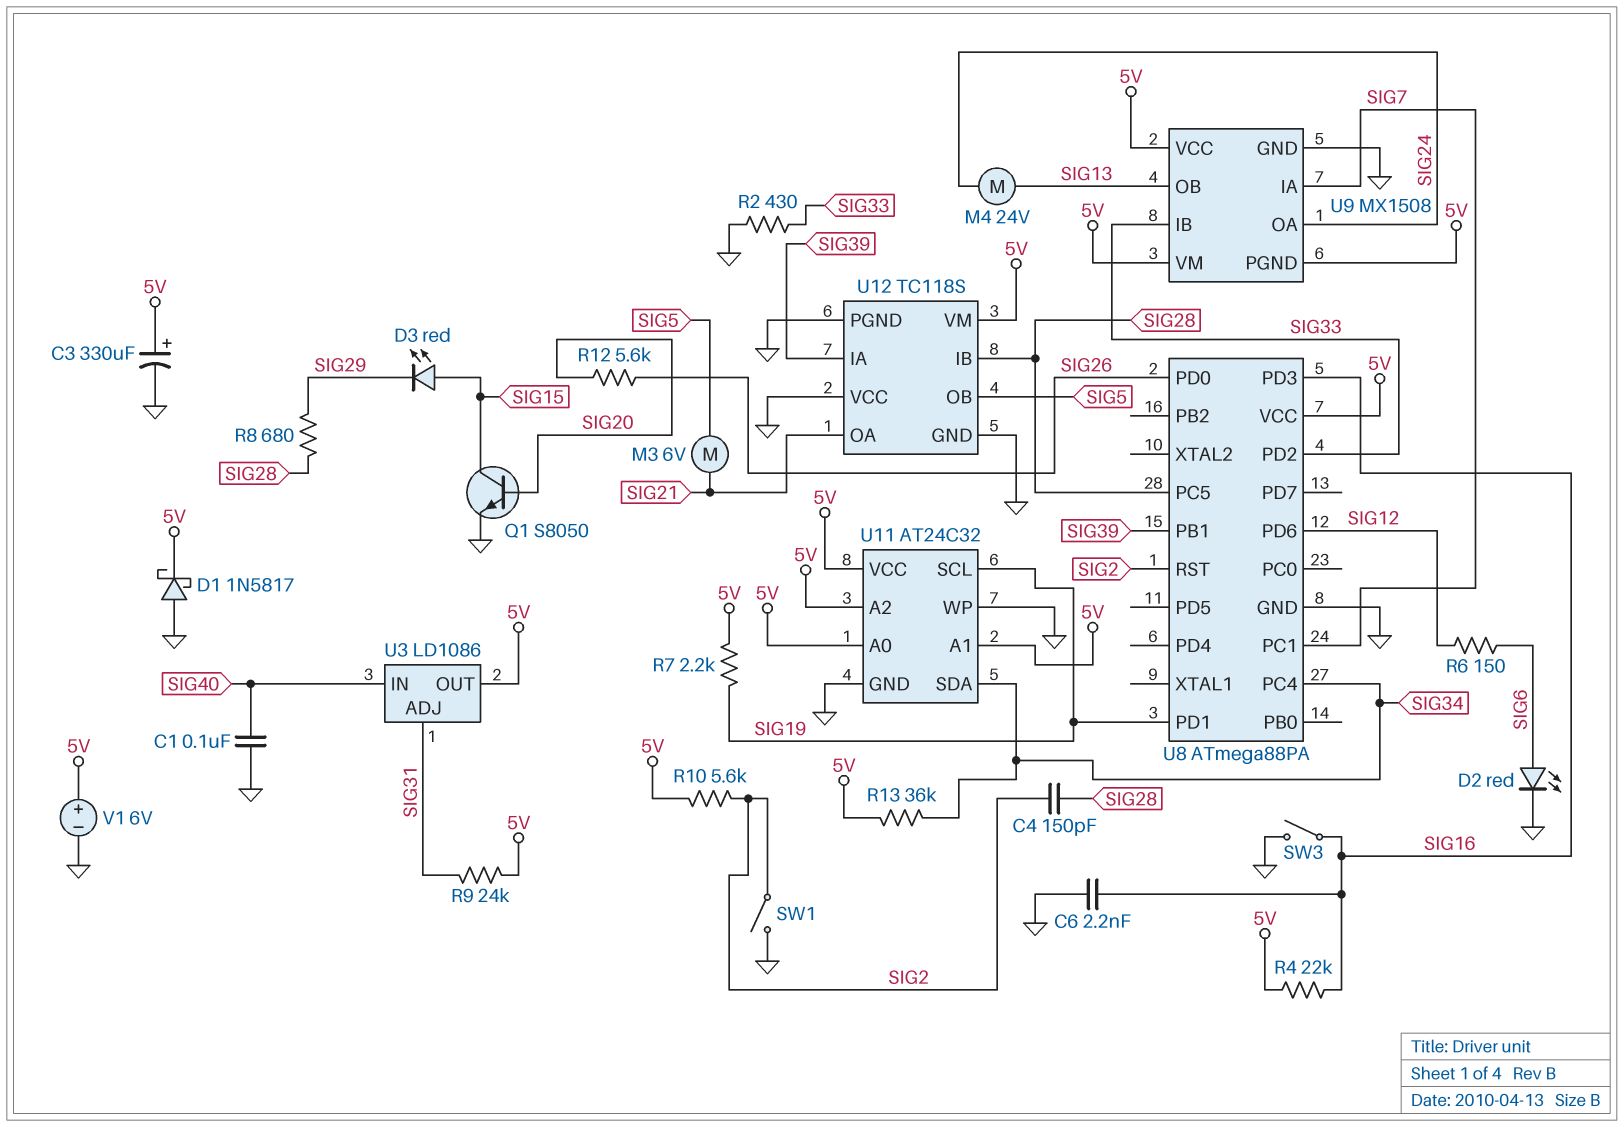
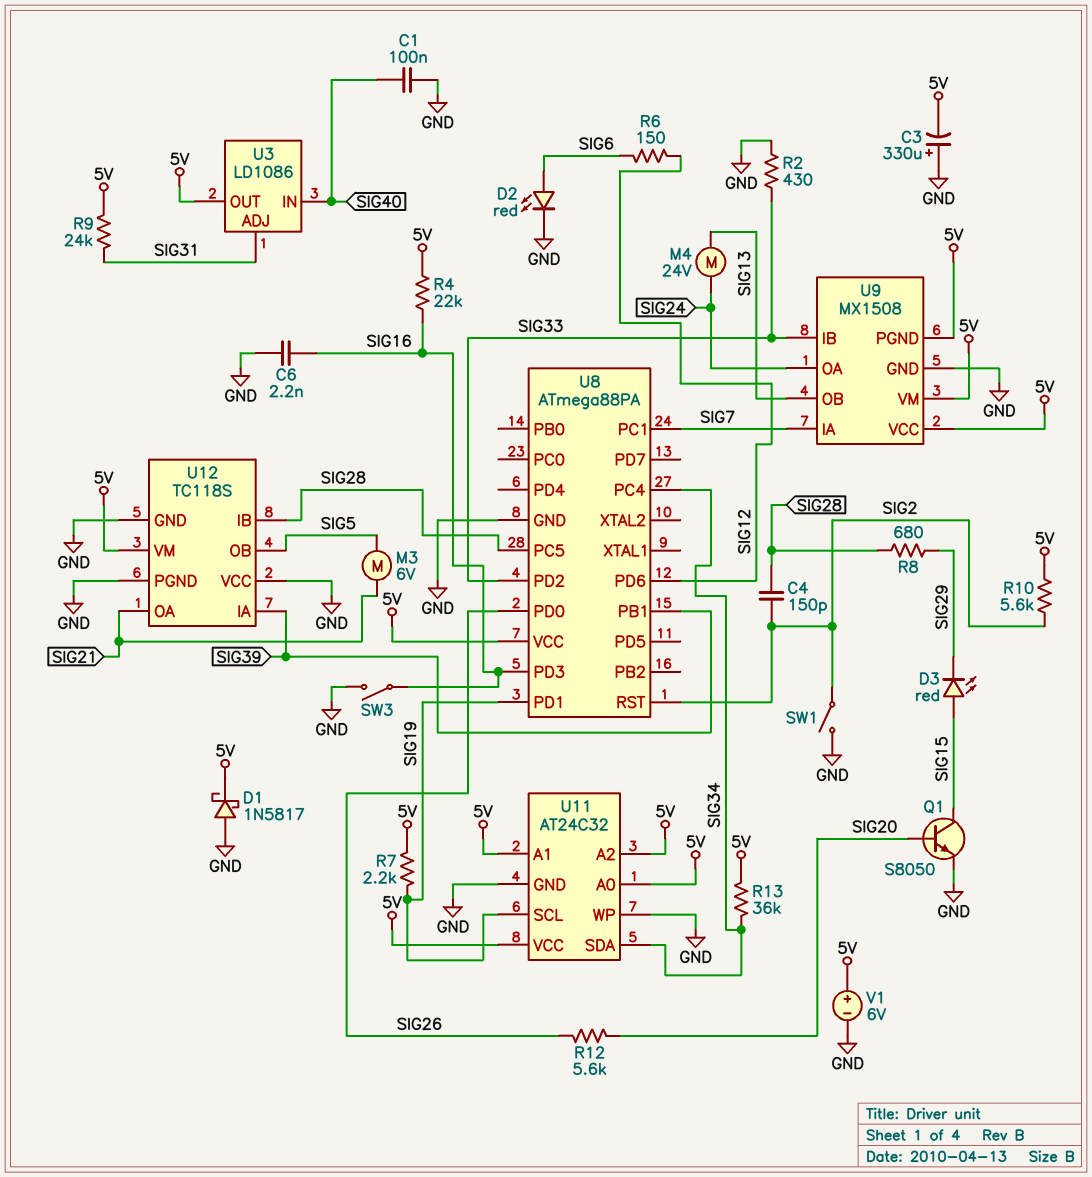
C3: 330uF (plus 5V, minus GND) -> 330uF (plus GND, minus 5V)

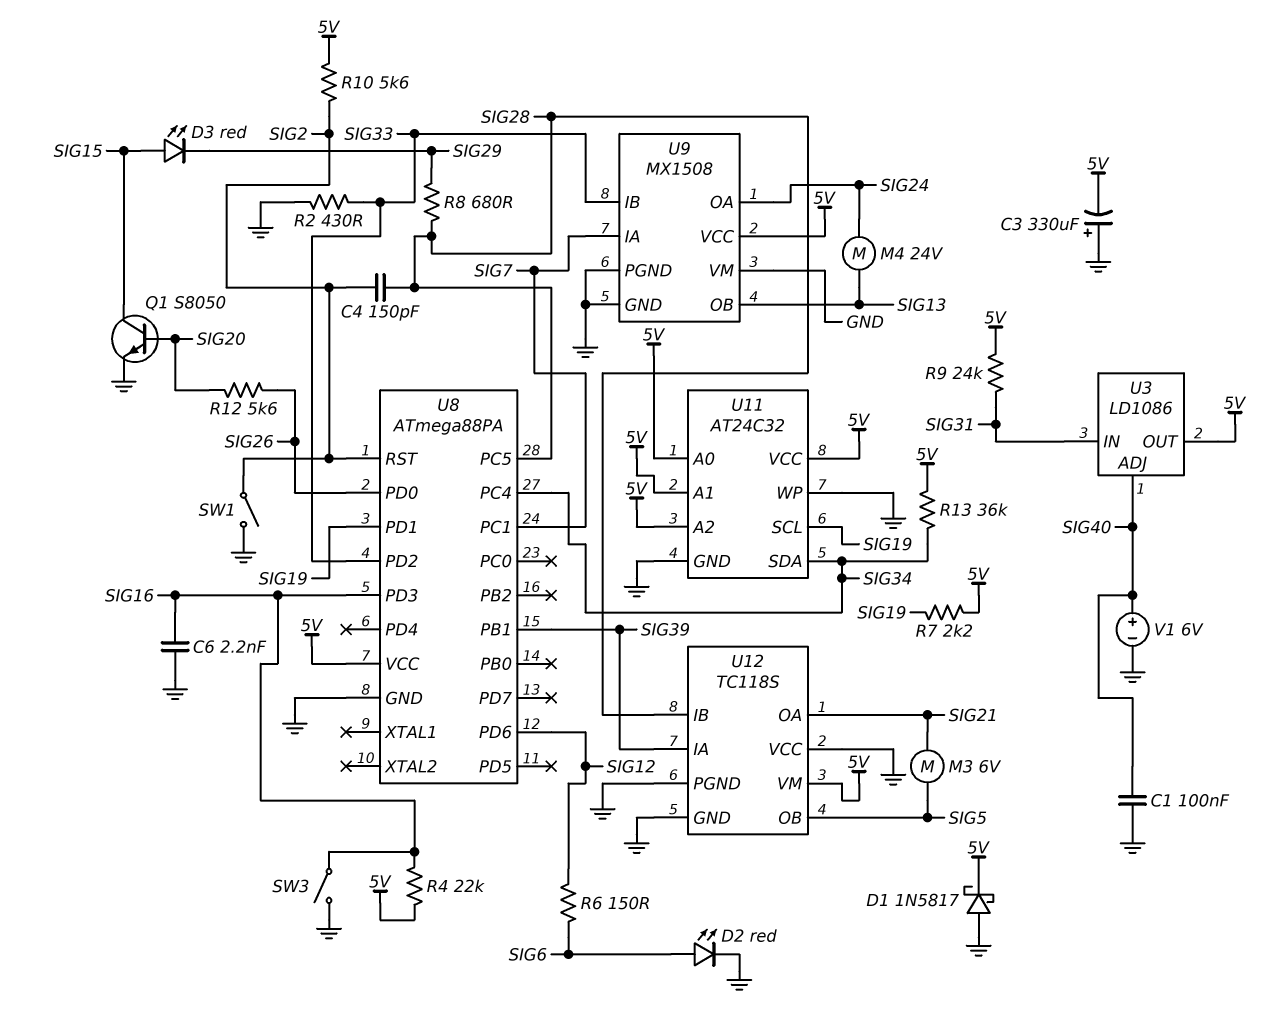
U3 pin ADJ: SIG31 -> SIG40
U3 pin IN: SIG40 -> SIG31
U9 pin PGND: 5V -> GND
U9 pin VM: 5V -> GND
V1: 6V (plus 5V, minus GND) -> 6V (plus SIG40, minus GND)

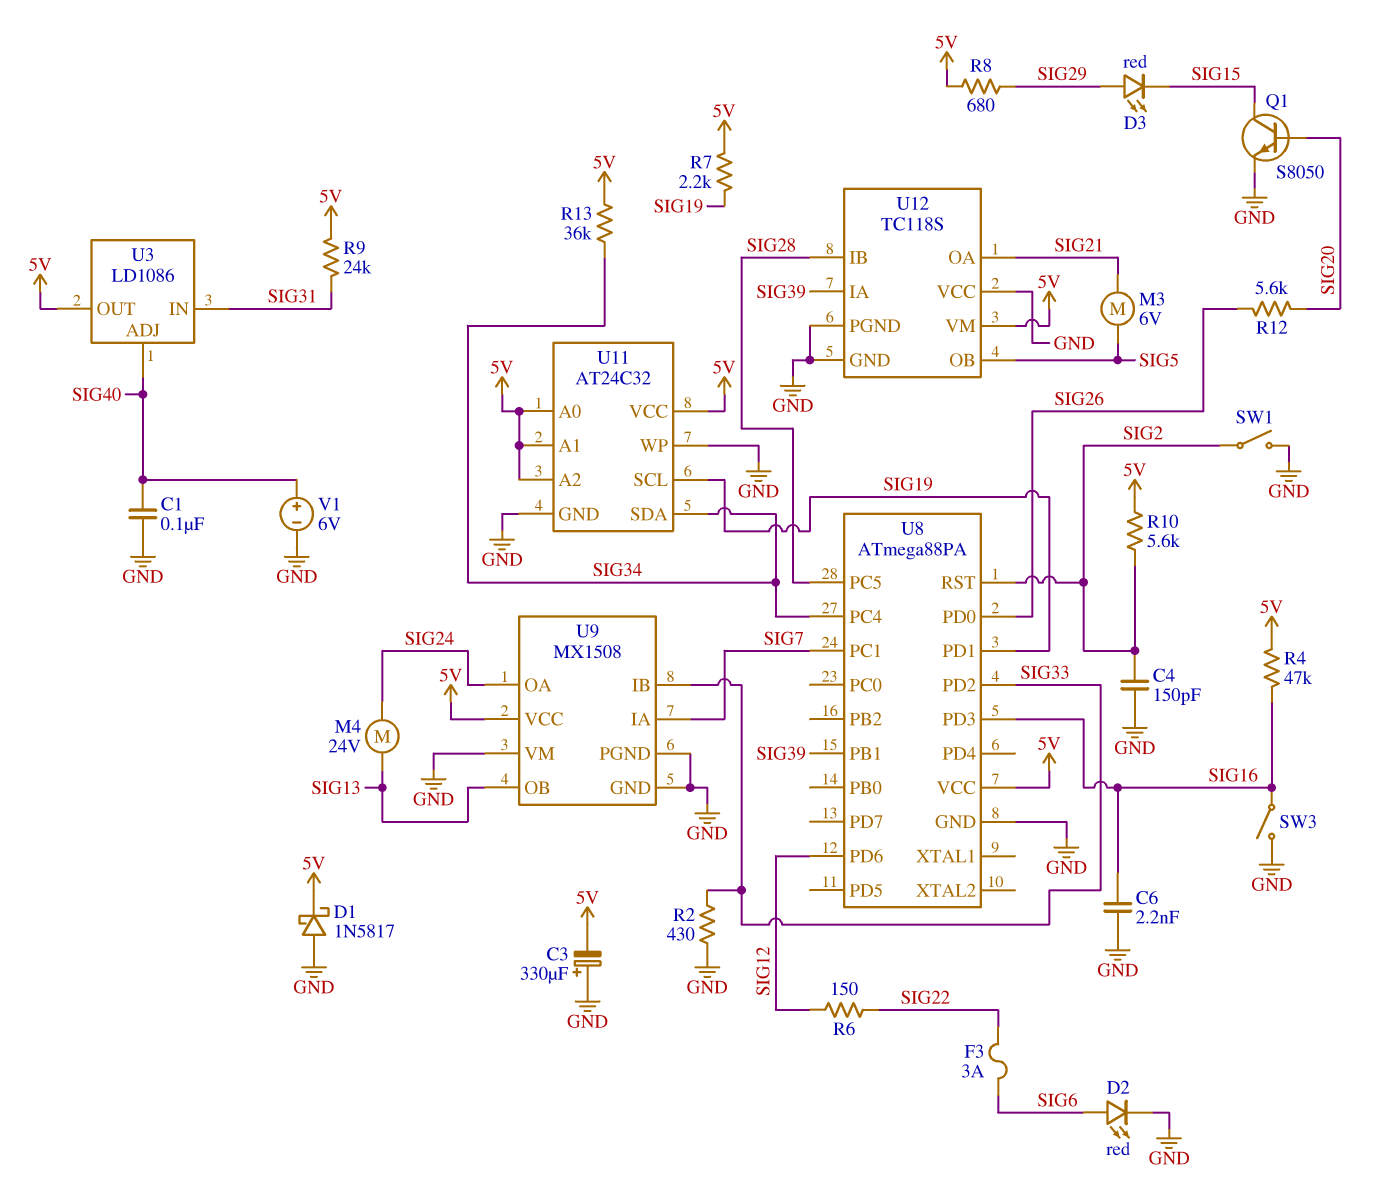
C4: 150pF (SIG2, SIG28) -> 150pF (GND, SIG2)
D3: LED red (A SIG15, K SIG29) -> LED red (A SIG29, K SIG15)
F3: none -> 3A (SIG6, SIG22)
R4: 22k (5V, SIG16) -> 47k (5V, SIG16)
R6: 150 (SIG6, SIG12) -> 150 (SIG12, SIG22)
R8: 680 (SIG28, SIG29) -> 680 (5V, SIG29)

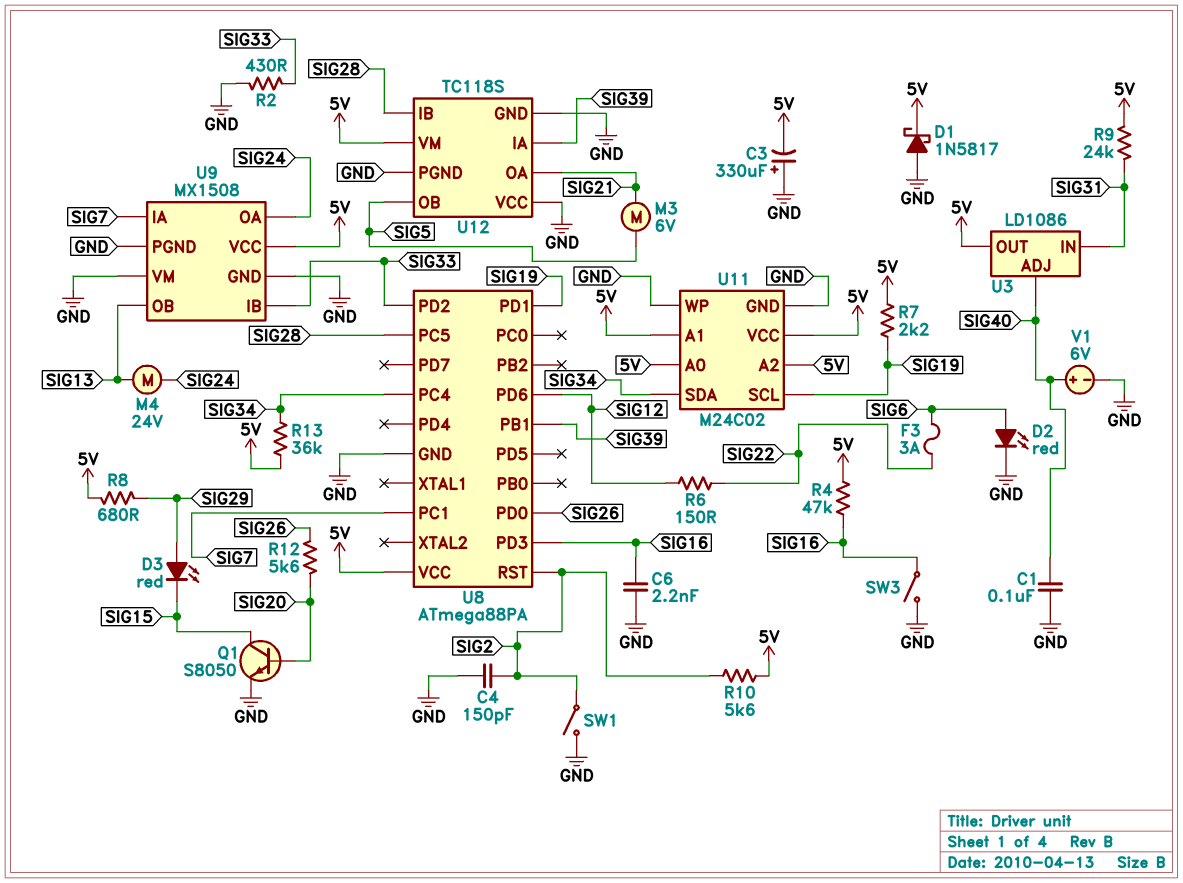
U11: AT24C32 -> M24C02

